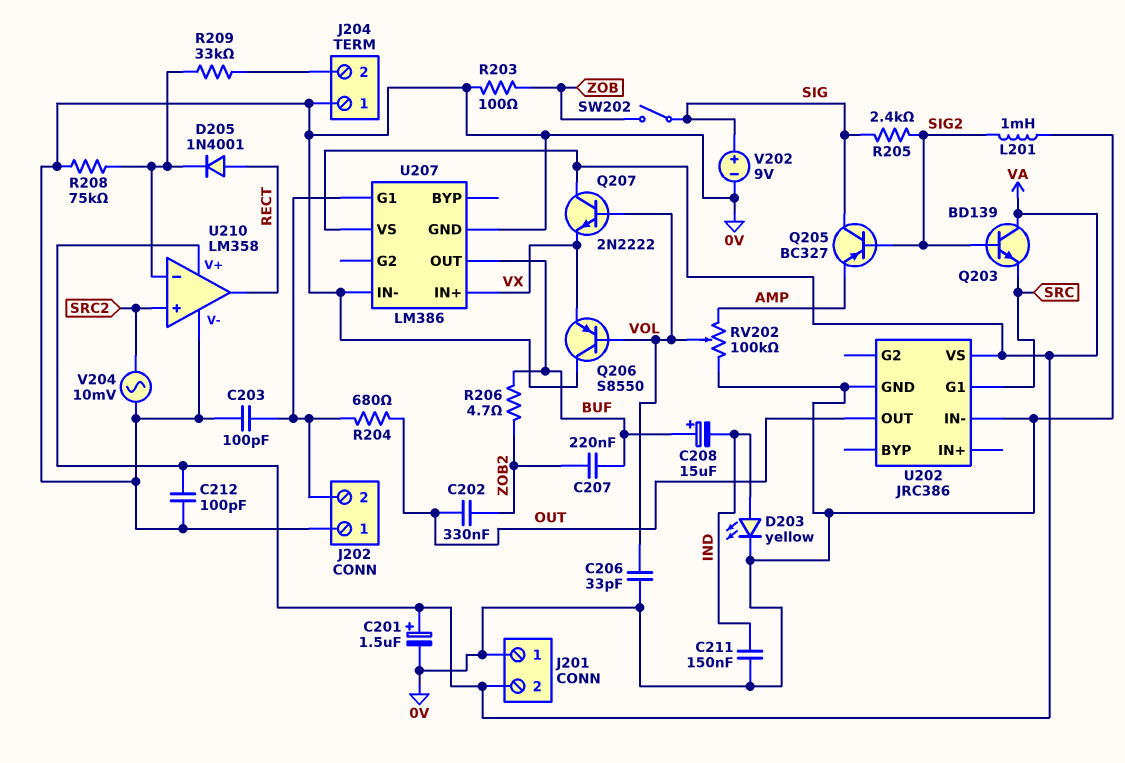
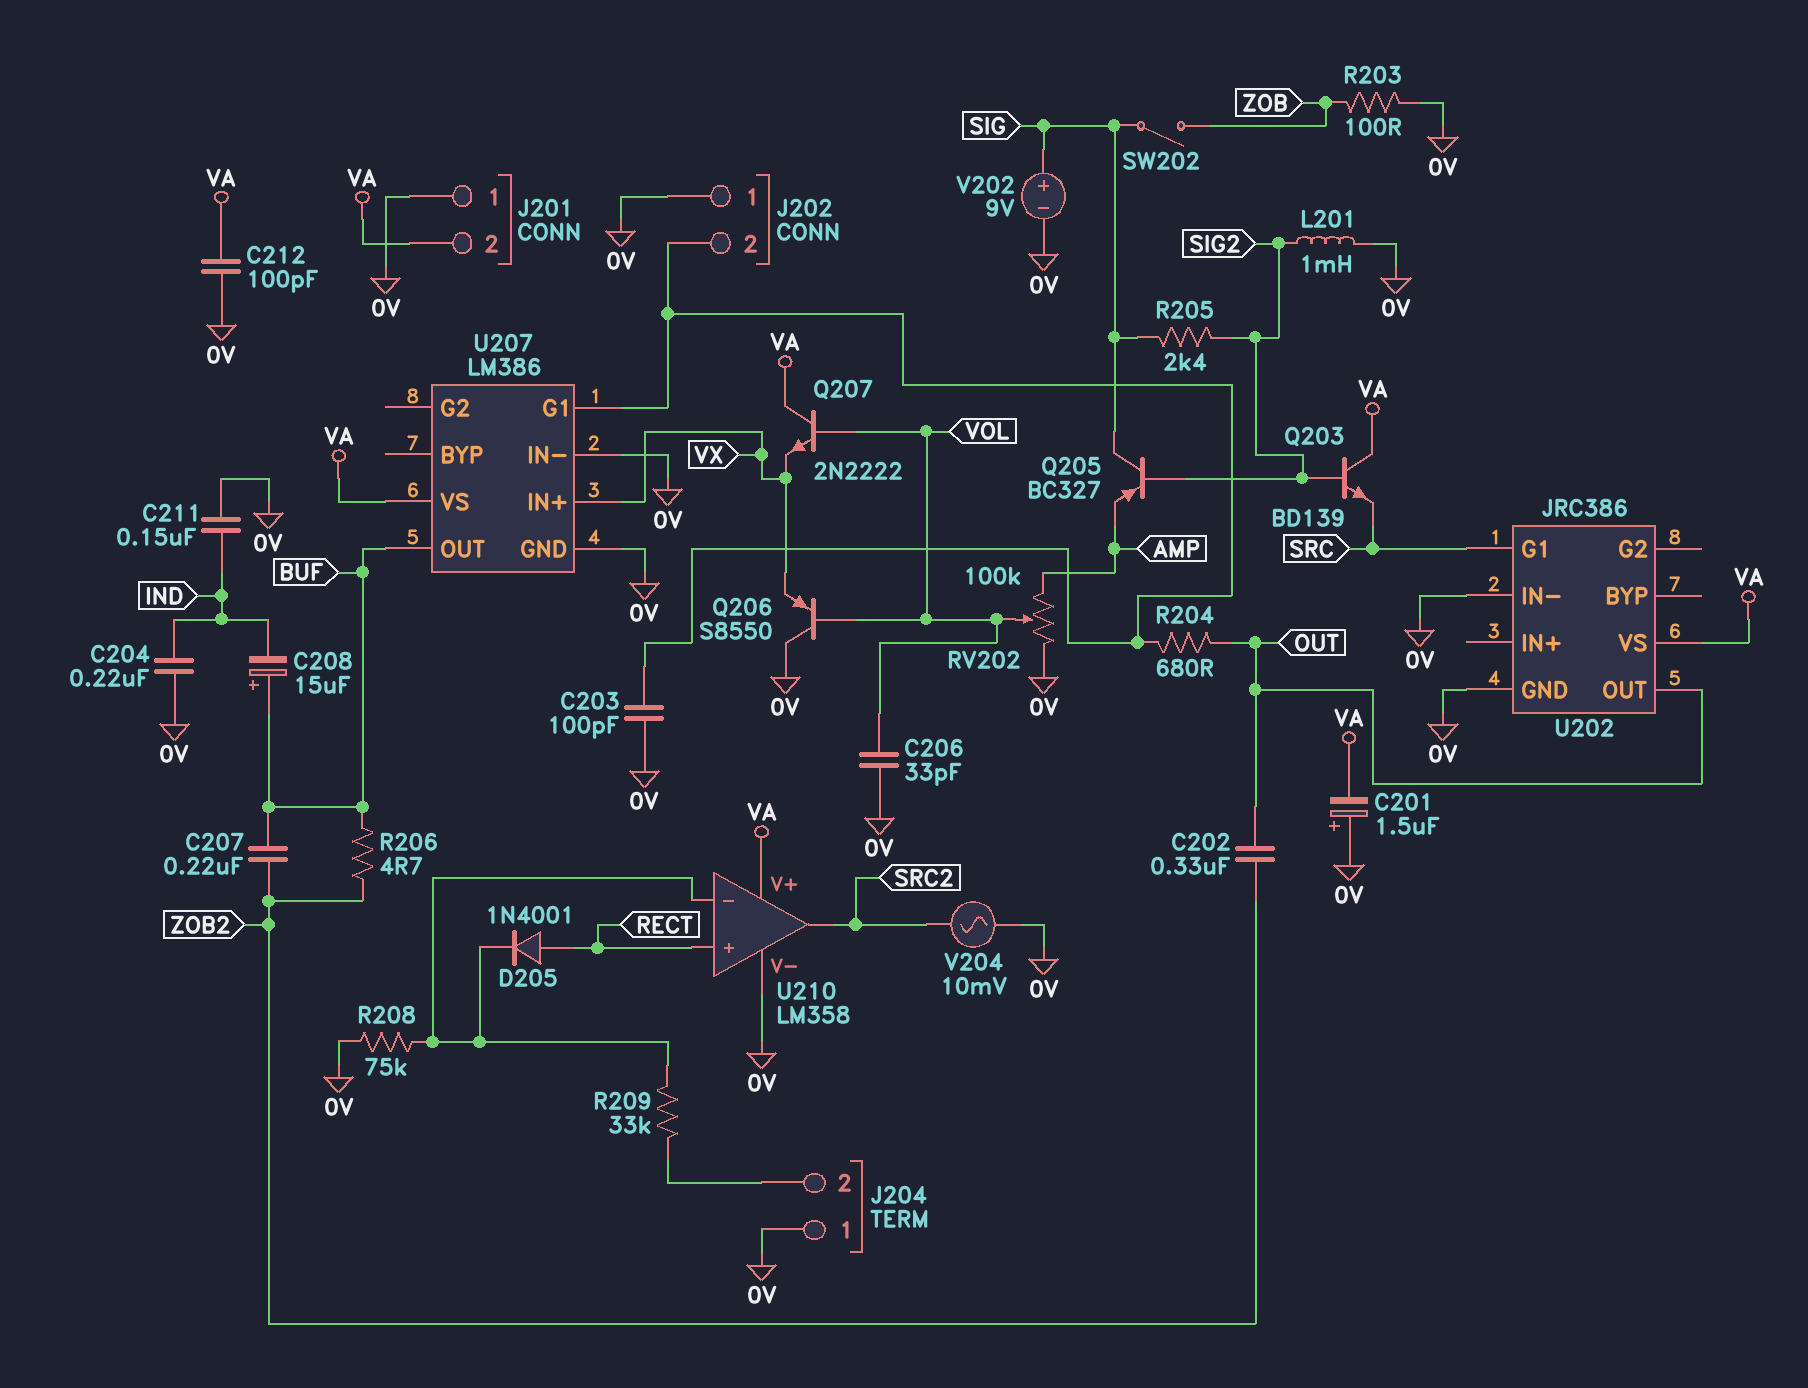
C201: 1.5uF (plus VA, minus 0V) -> 1.5uF (plus 0V, minus VA)
C204: none -> 220nF (0V, IND)
D203: LED yellow (A IND, K 0V) -> none
U210 pin in+: SRC2 -> RECT
U210 pin out: RECT -> SRC2

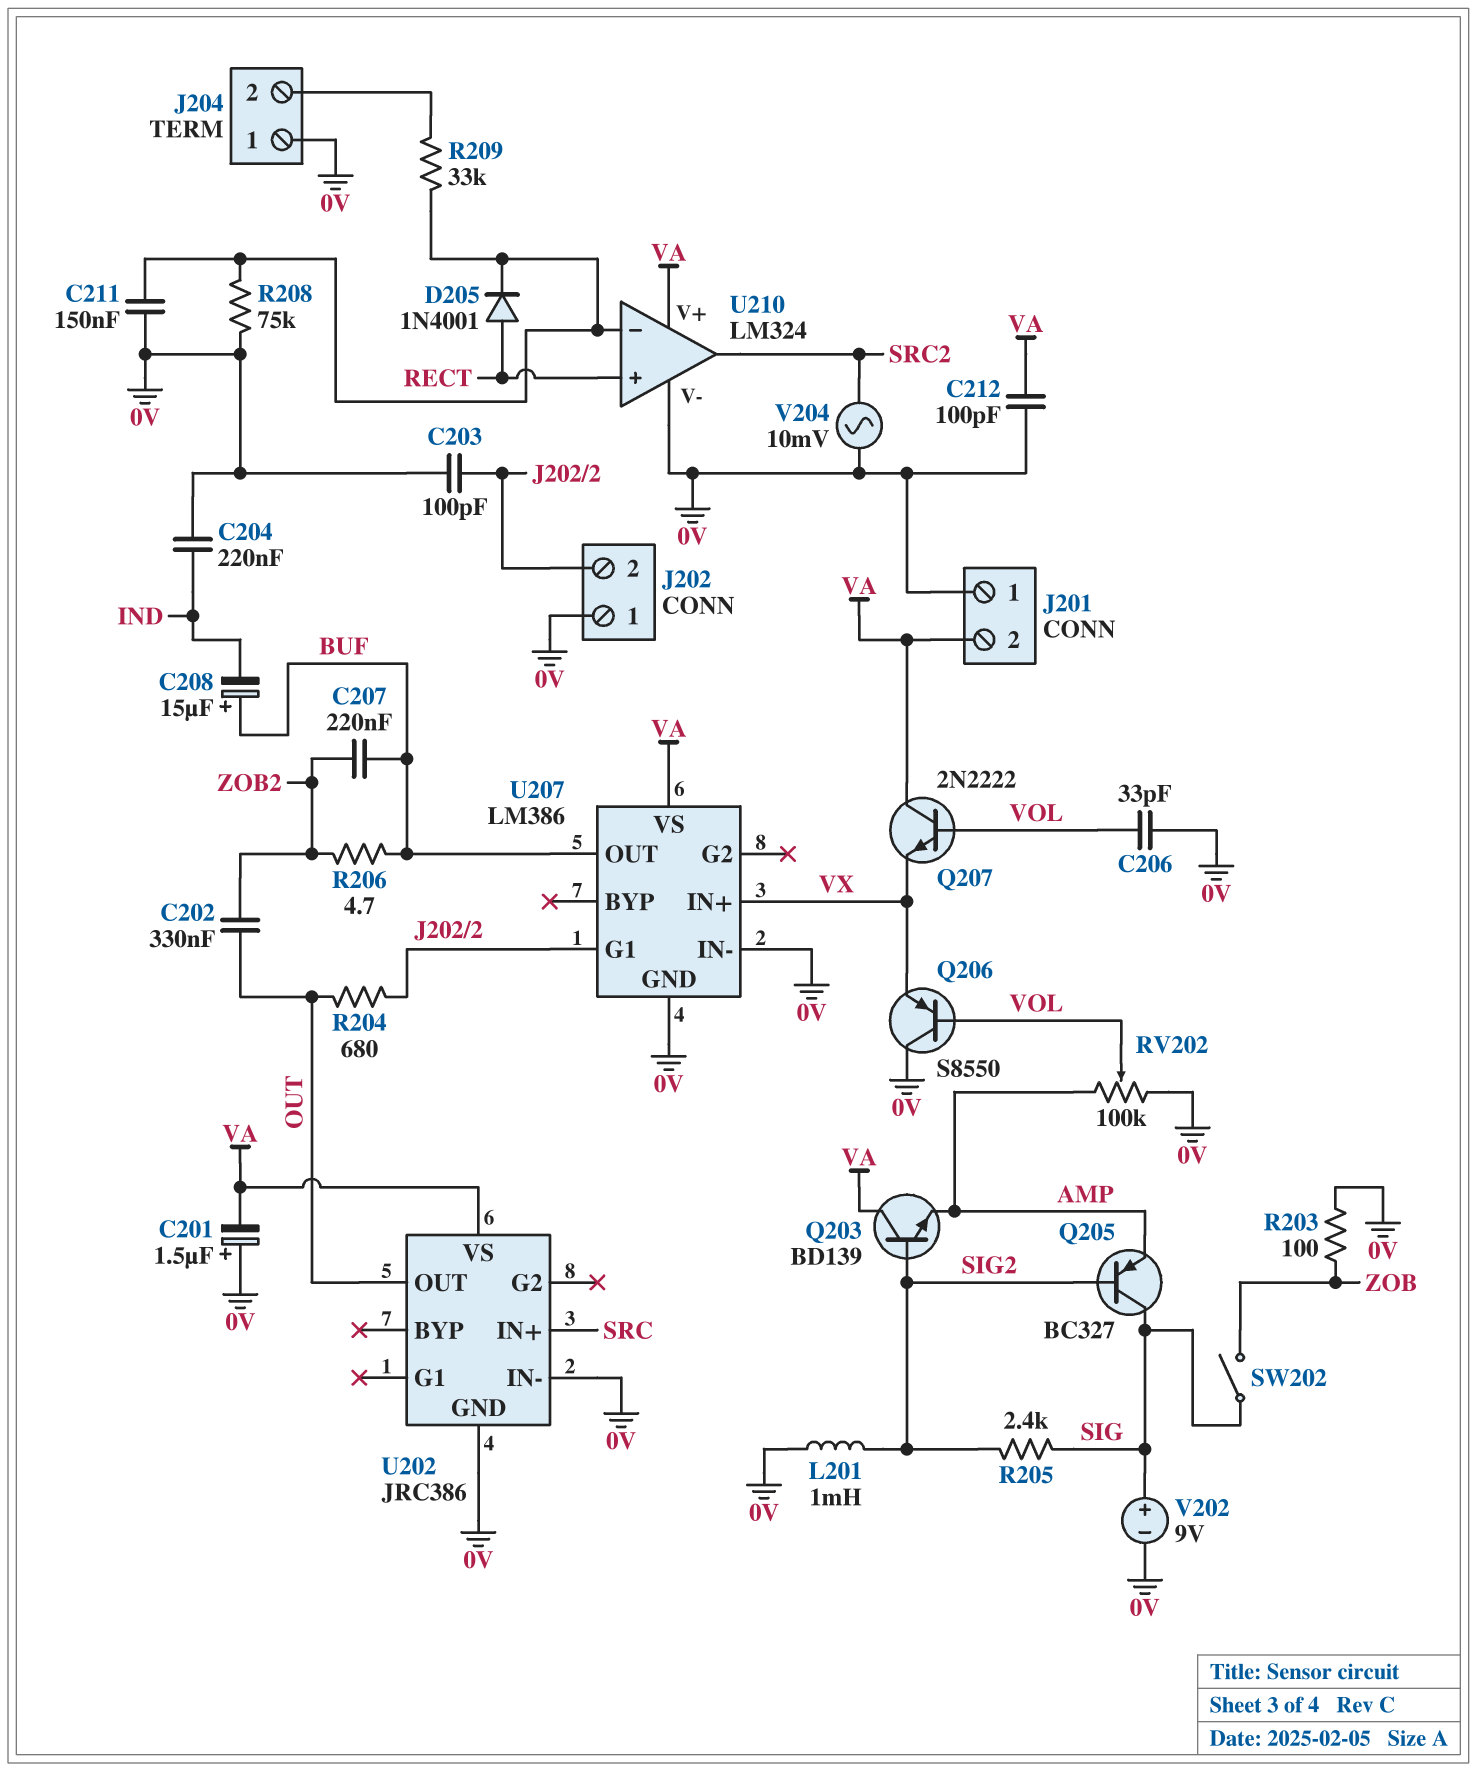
C211: 150nF (0V, IND) -> 150nF (0V, U210/in-)
Q203: NPN BD139 (B SIG2, C VA, E SRC) -> NPN BD139 (B SIG2, C VA, E AMP)
U202 pin G1: SRC -> none
U202 pin IN+: none -> SRC
U210: LM358 -> LM324

